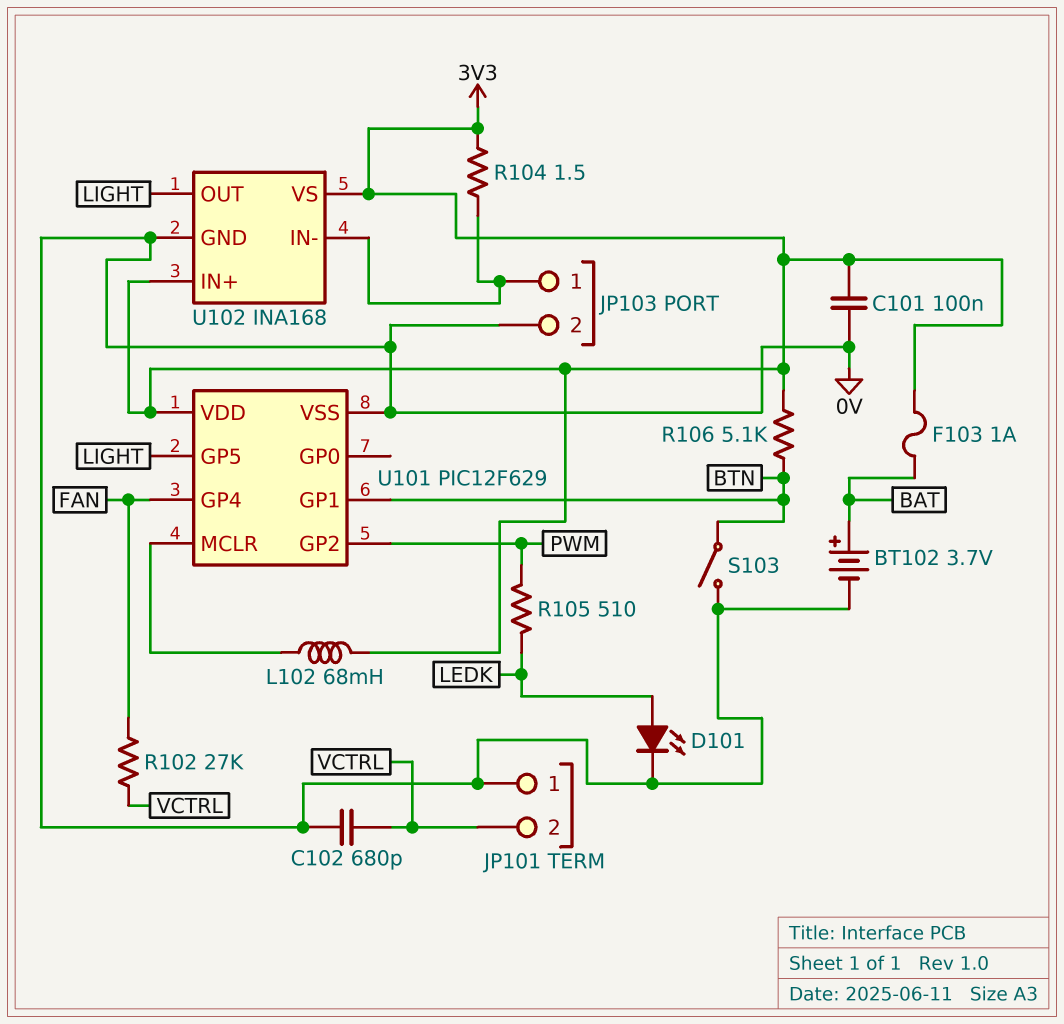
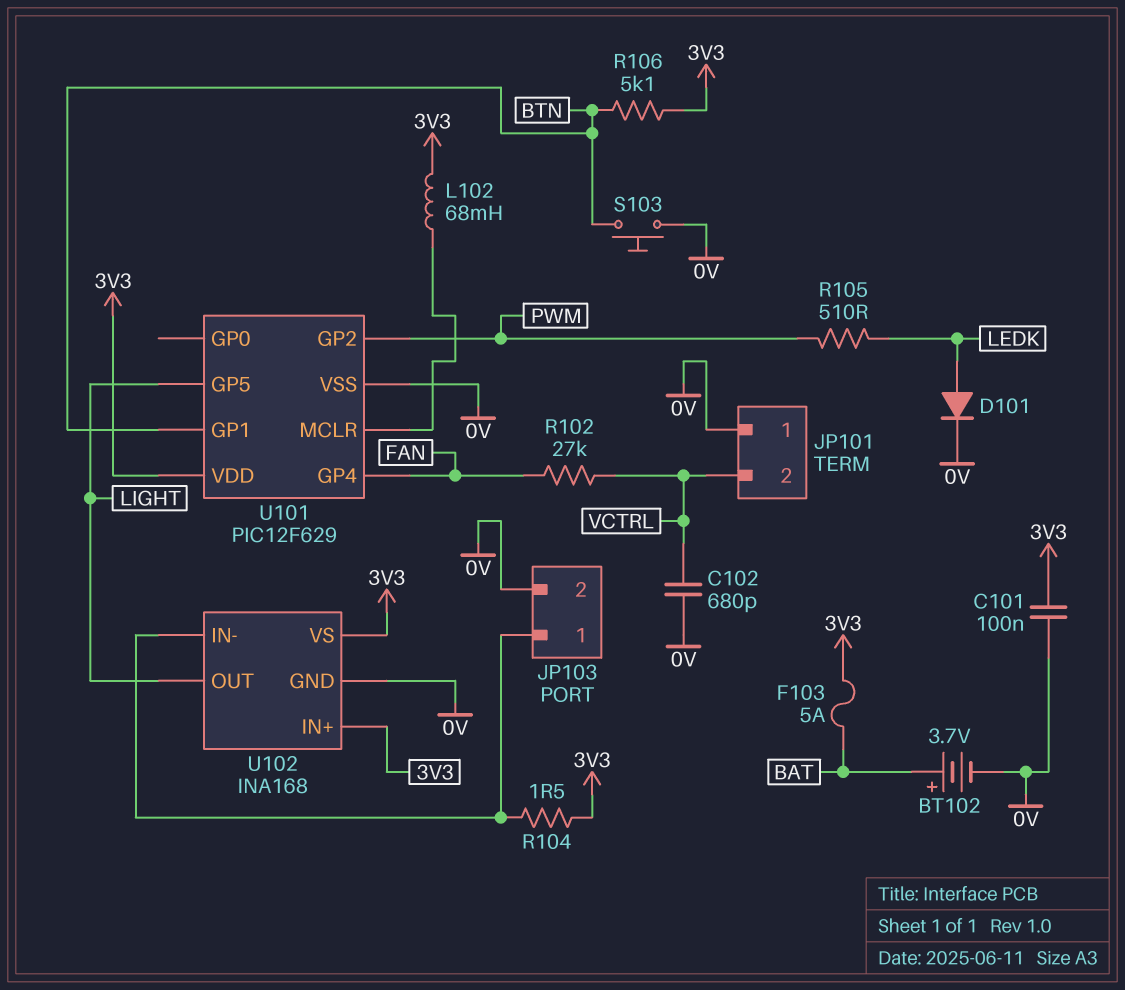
D101: LED (A LEDK, K 0V) -> diode (A LEDK, K 0V)
F103: 1A (3V3, BAT) -> 5A (3V3, BAT)
S103: switch (0V, BTN) -> button (0V, BTN)

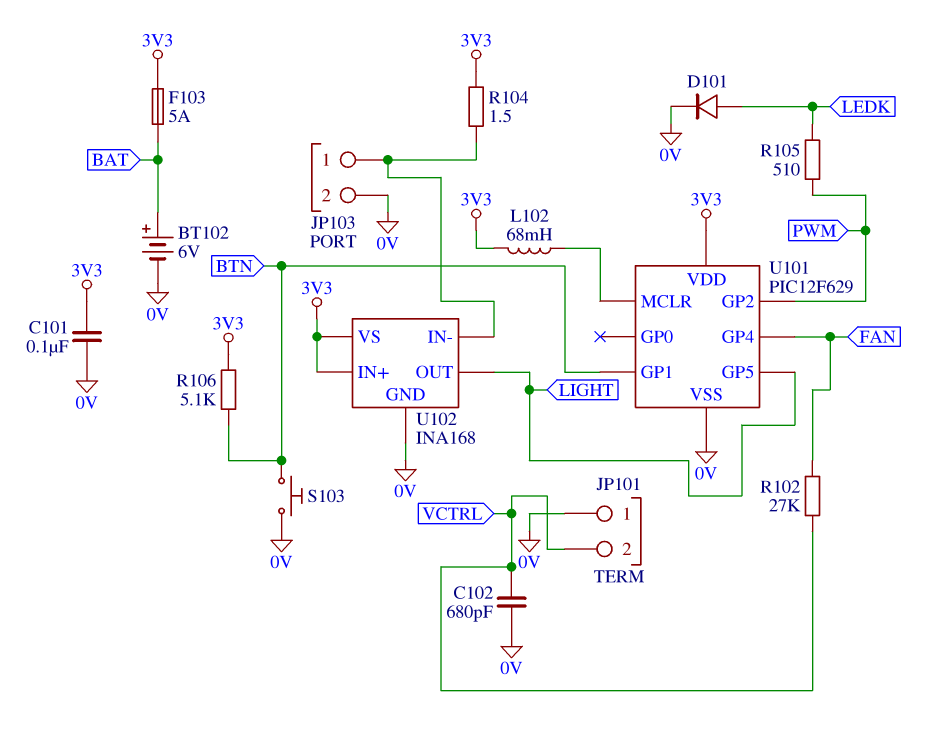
BT102: 3.7V (plus BAT, minus 0V) -> 6V (plus BAT, minus 0V)

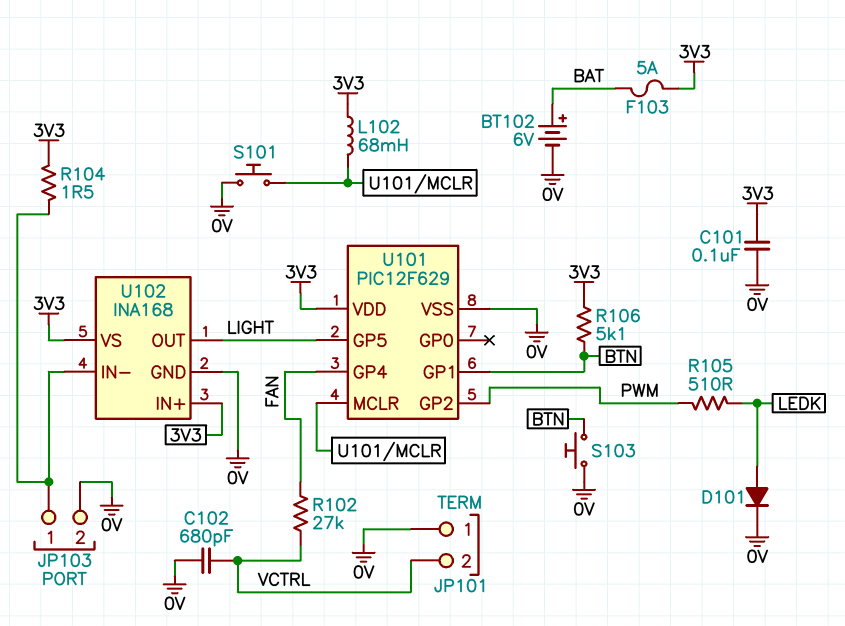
S101: none -> button (0V, U101/MCLR)

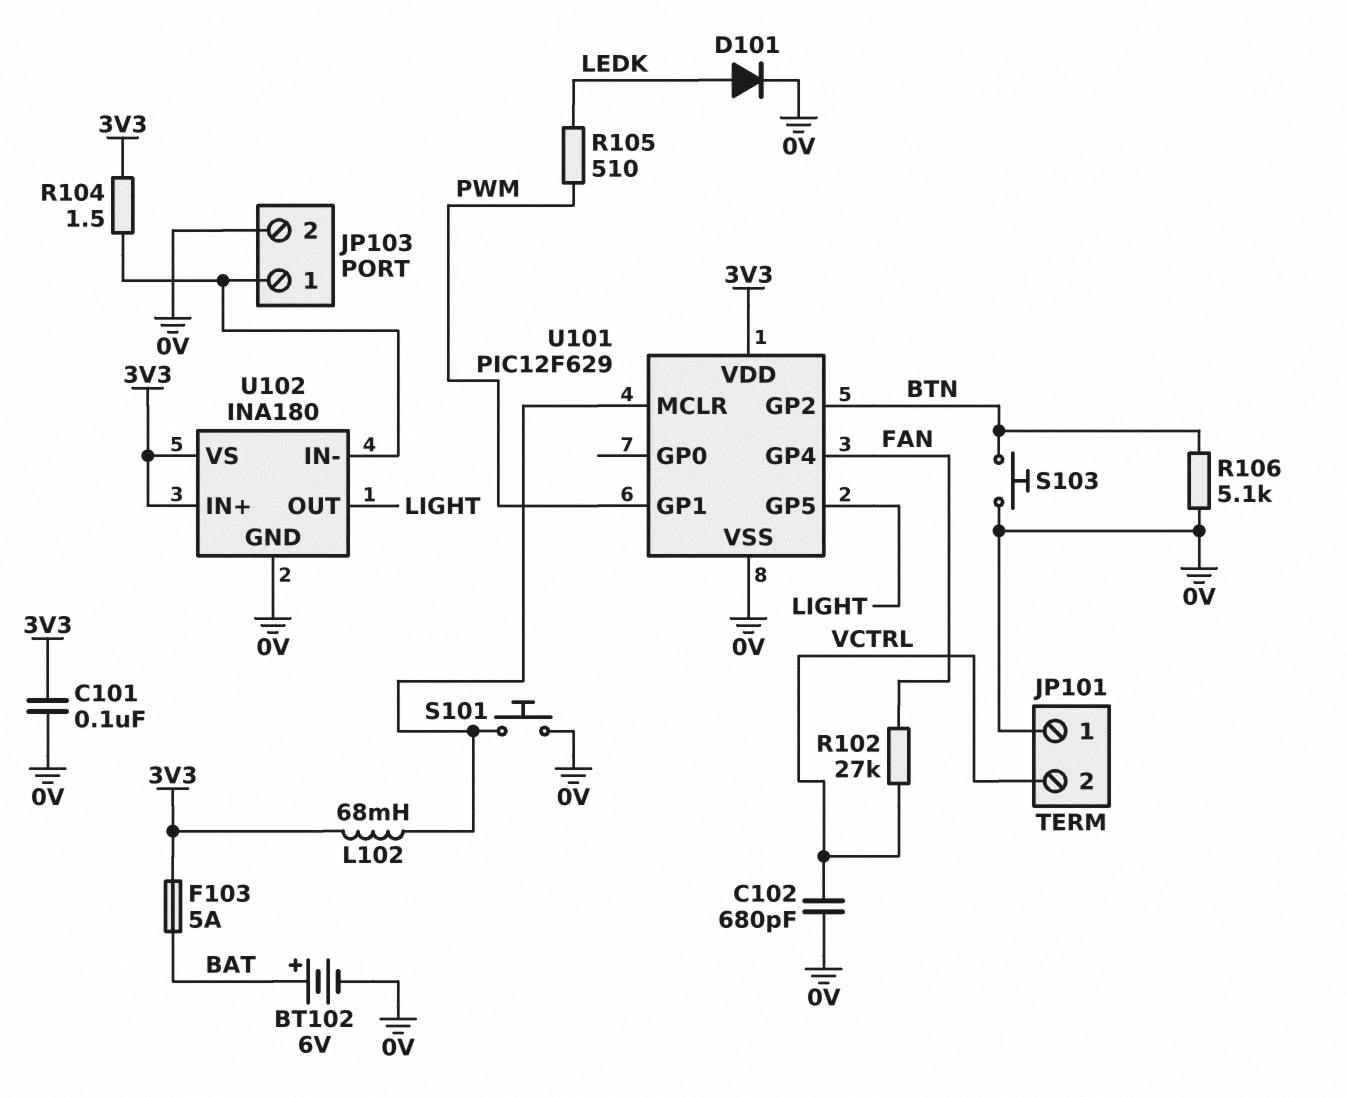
R106: 5.1k (3V3, BTN) -> 5.1k (0V, BTN)
U101 pin GP1: BTN -> PWM
U101 pin GP2: PWM -> BTN
U102: INA168 -> INA180

